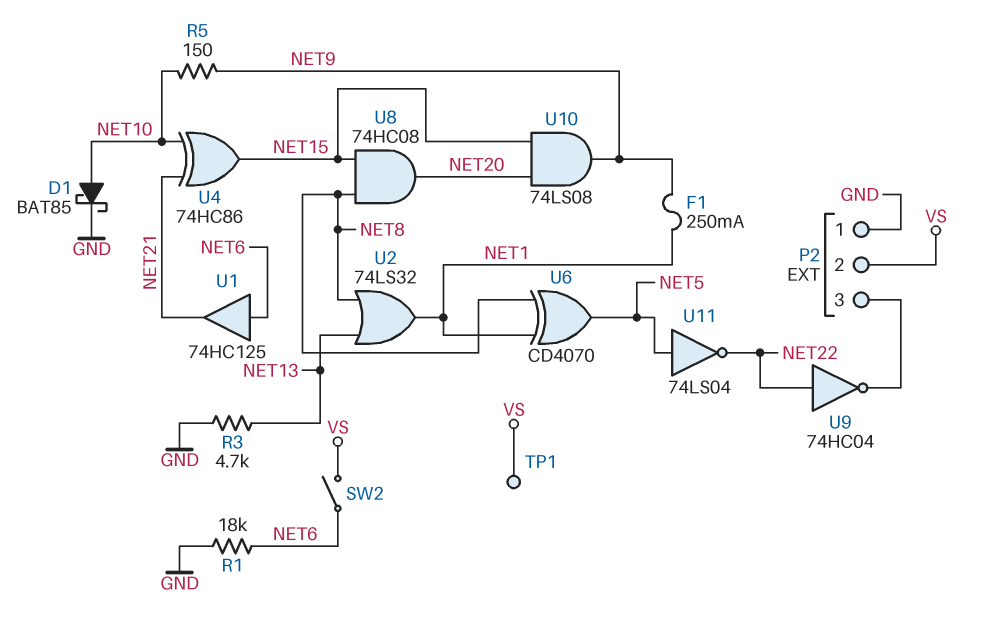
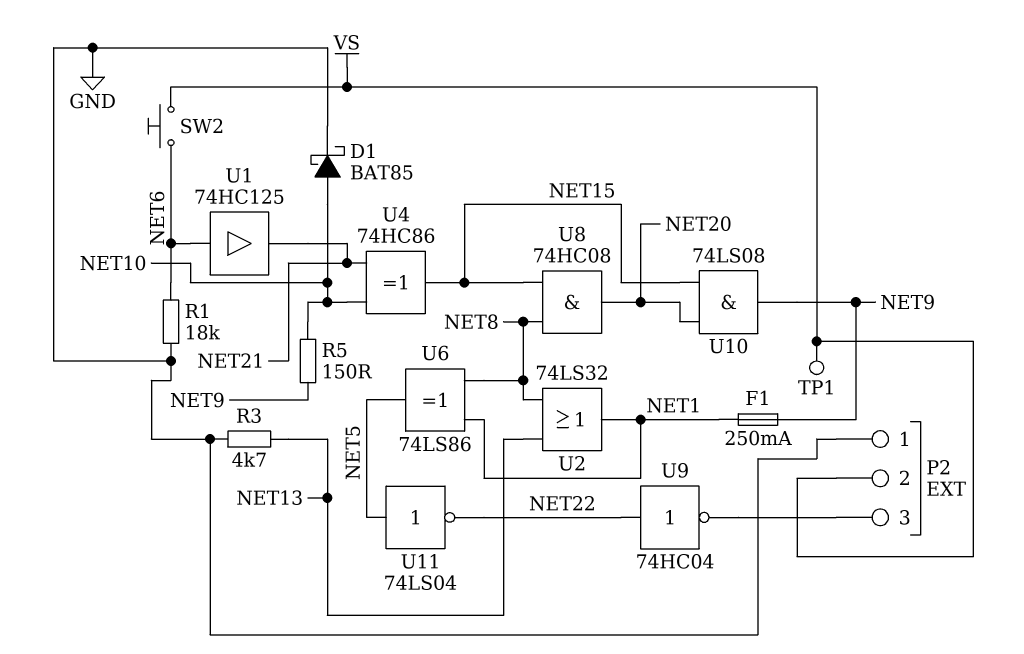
SW2: switch (NET6, VS) -> button (NET6, VS)
U6: XOR CD4070 (in NET1, in NET8, out NET5) -> XOR 74LS86 (in NET1, in NET8, out NET5)

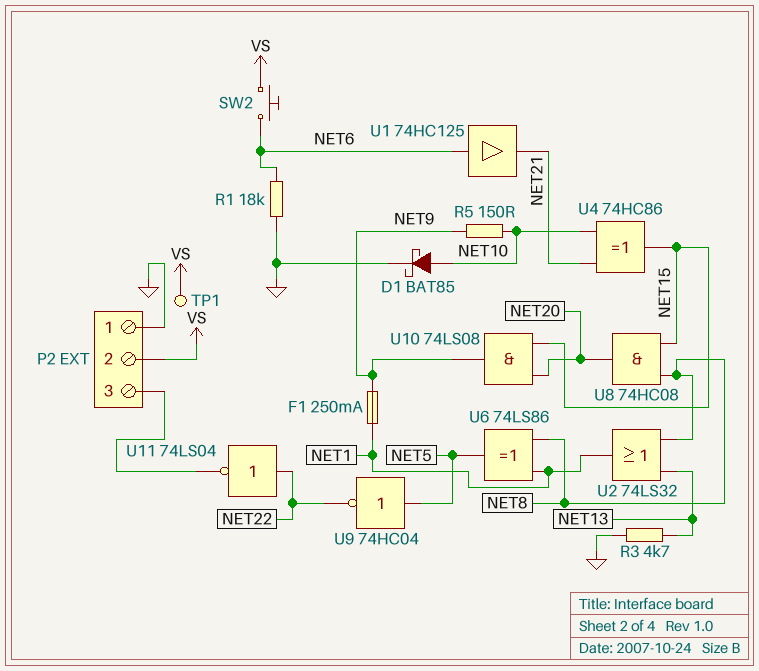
U9: NOT 74HC04 (in NET22, out P2/3) -> NOT 74HC04 (in NET5, out NET22)
U11: NOT 74LS04 (in NET5, out NET22) -> NOT 74LS04 (in NET22, out P2/3)

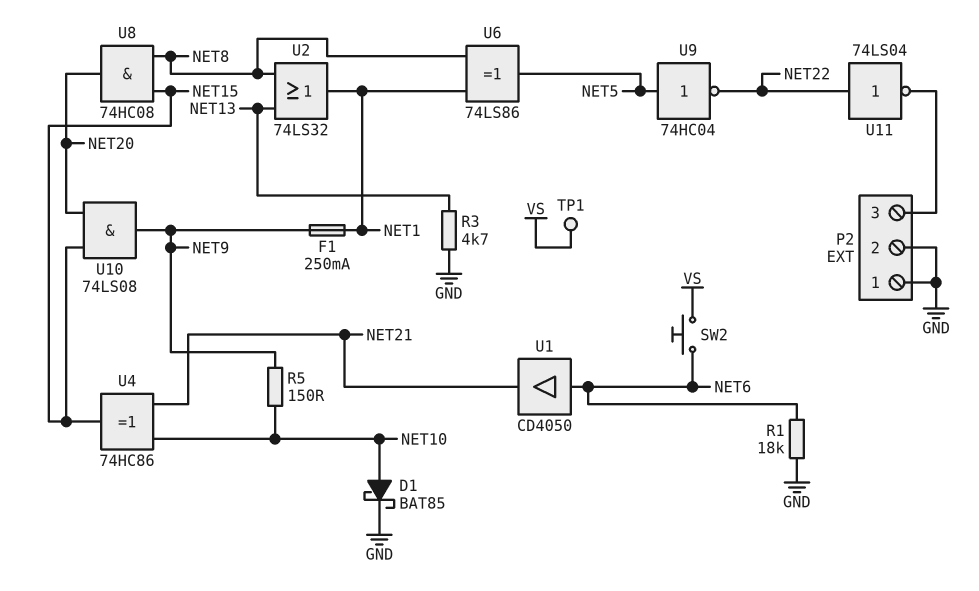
P2 pin 2: VS -> GND
U1: buffer 74HC125 (in NET6, out NET21) -> buffer CD4050 (in NET6, out NET21)

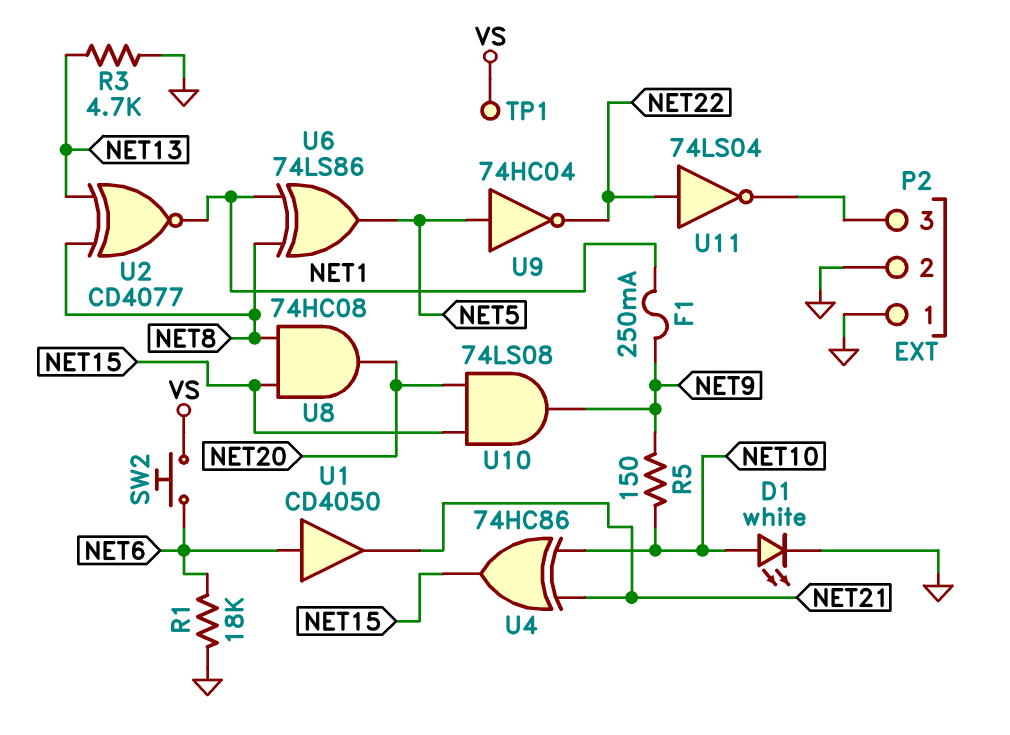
D1: schottky BAT85 (A NET10, K GND) -> LED white (A NET10, K GND)
U2: OR 74LS32 (in NET8, in NET13, out NET1) -> XNOR CD4077 (in NET8, in NET13, out NET1)

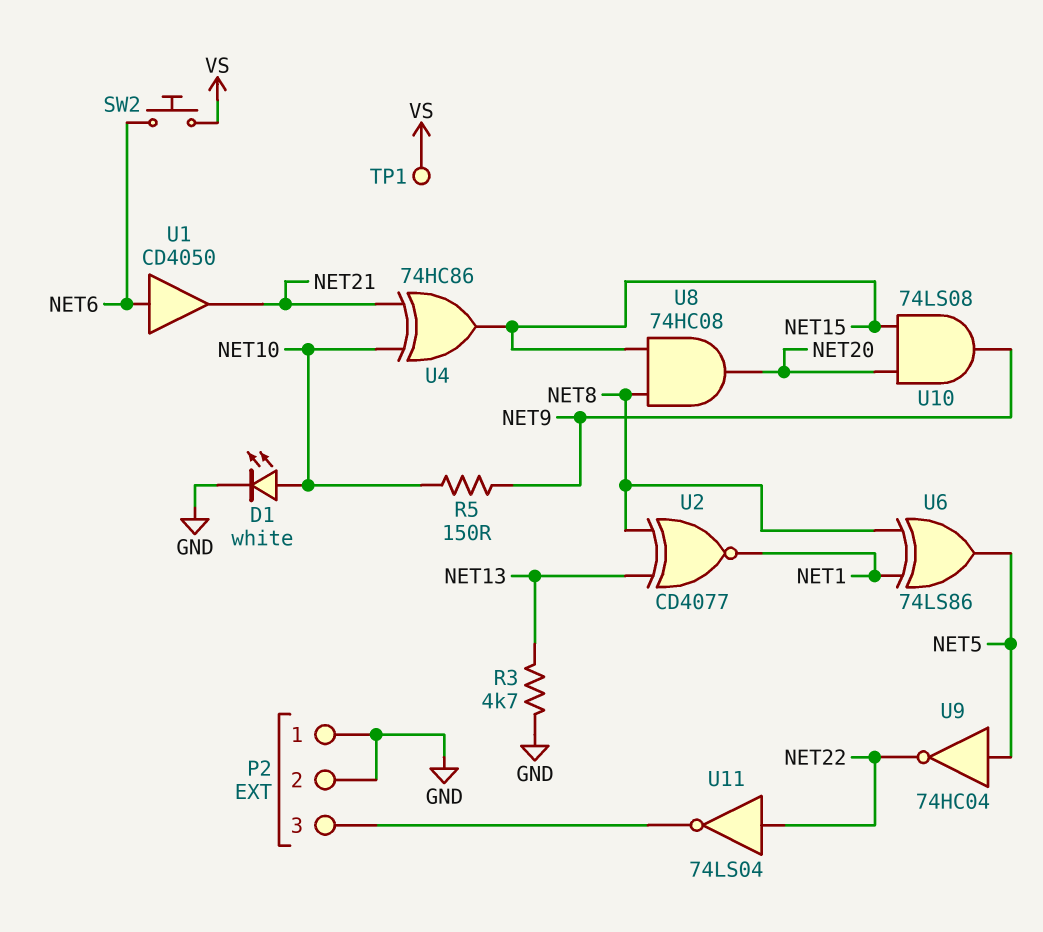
F1: 250mA (NET1, NET9) -> none
R1: 18k (GND, NET6) -> none

